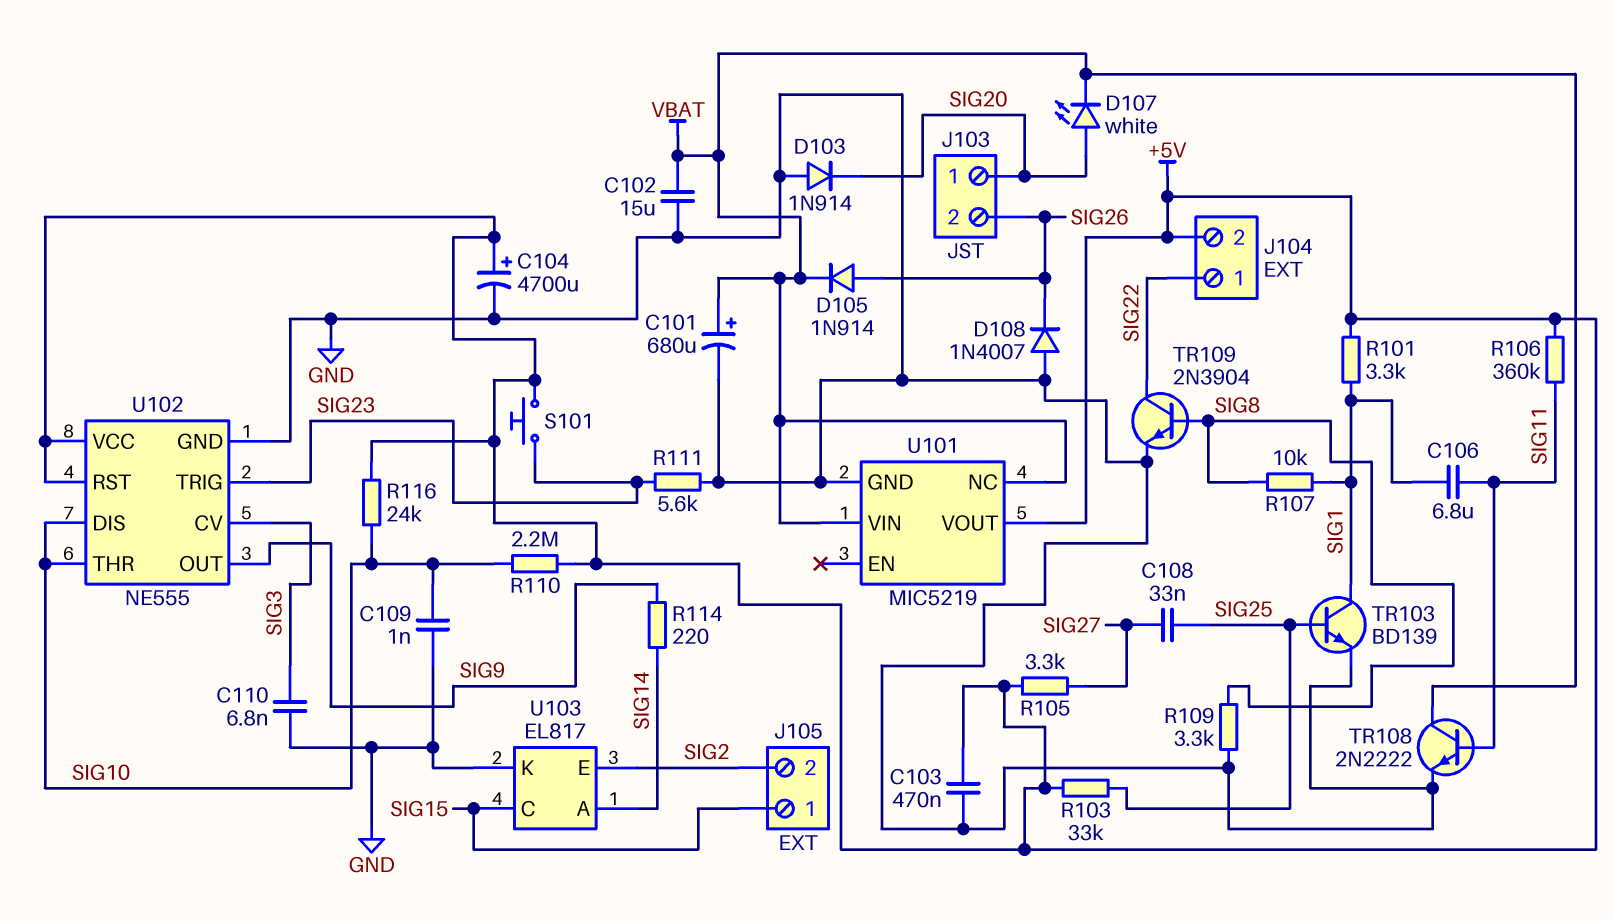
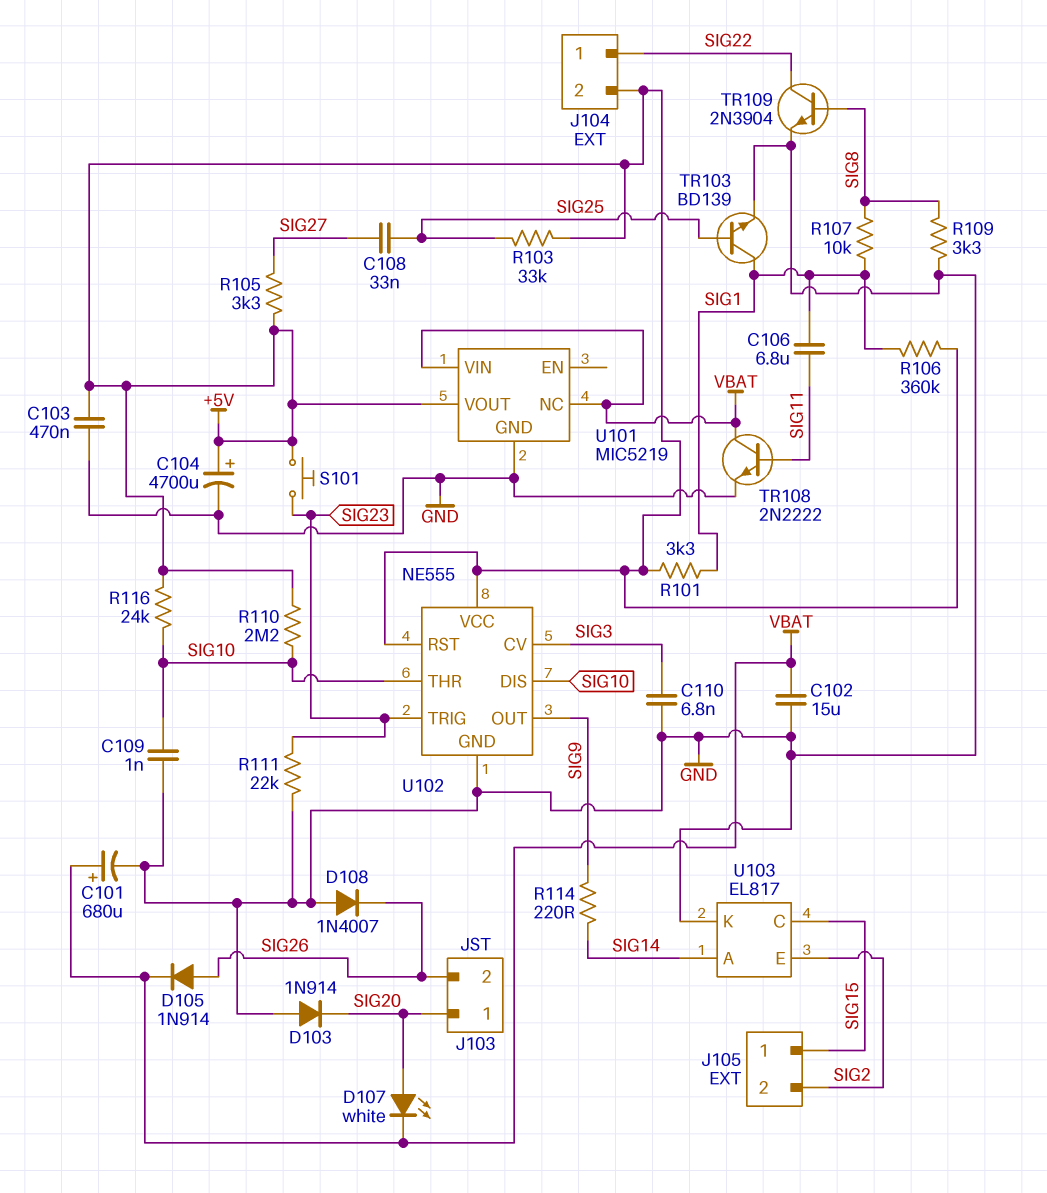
R106: 360k (+5V, SIG11) -> 360k (+5V, SIG1)
R111: 5.6k (GND, SIG23) -> 22k (GND, SIG23)

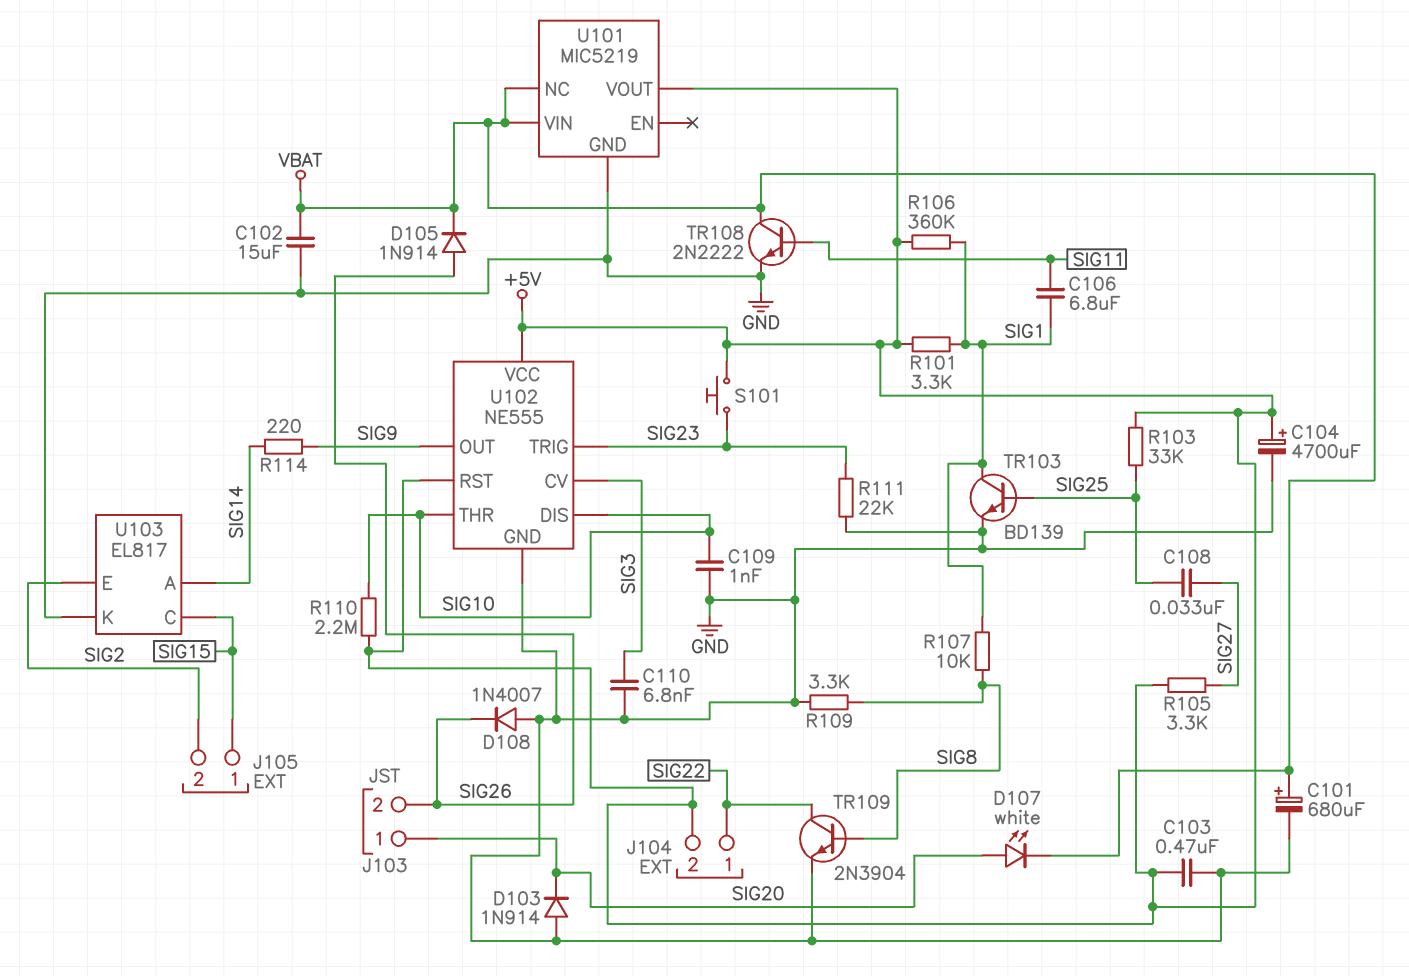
R116: 24k (+5V, SIG10) -> none

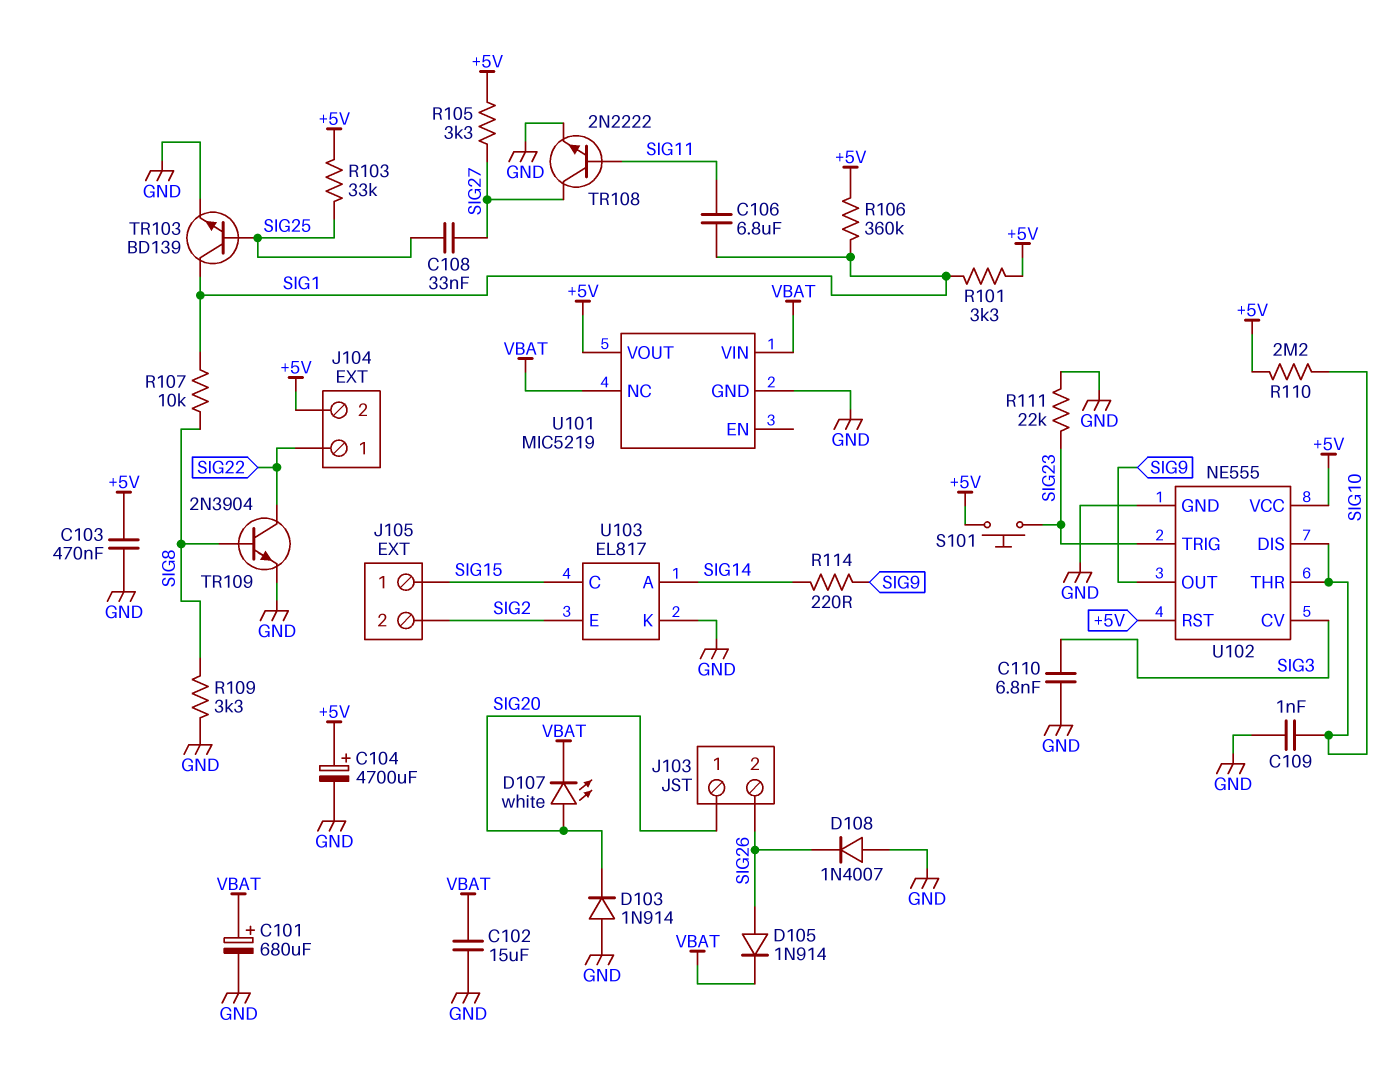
TR108: NPN 2N2222 (B SIG11, C VBAT, E GND) -> NPN 2N2222 (B SIG11, C SIG27, E GND)

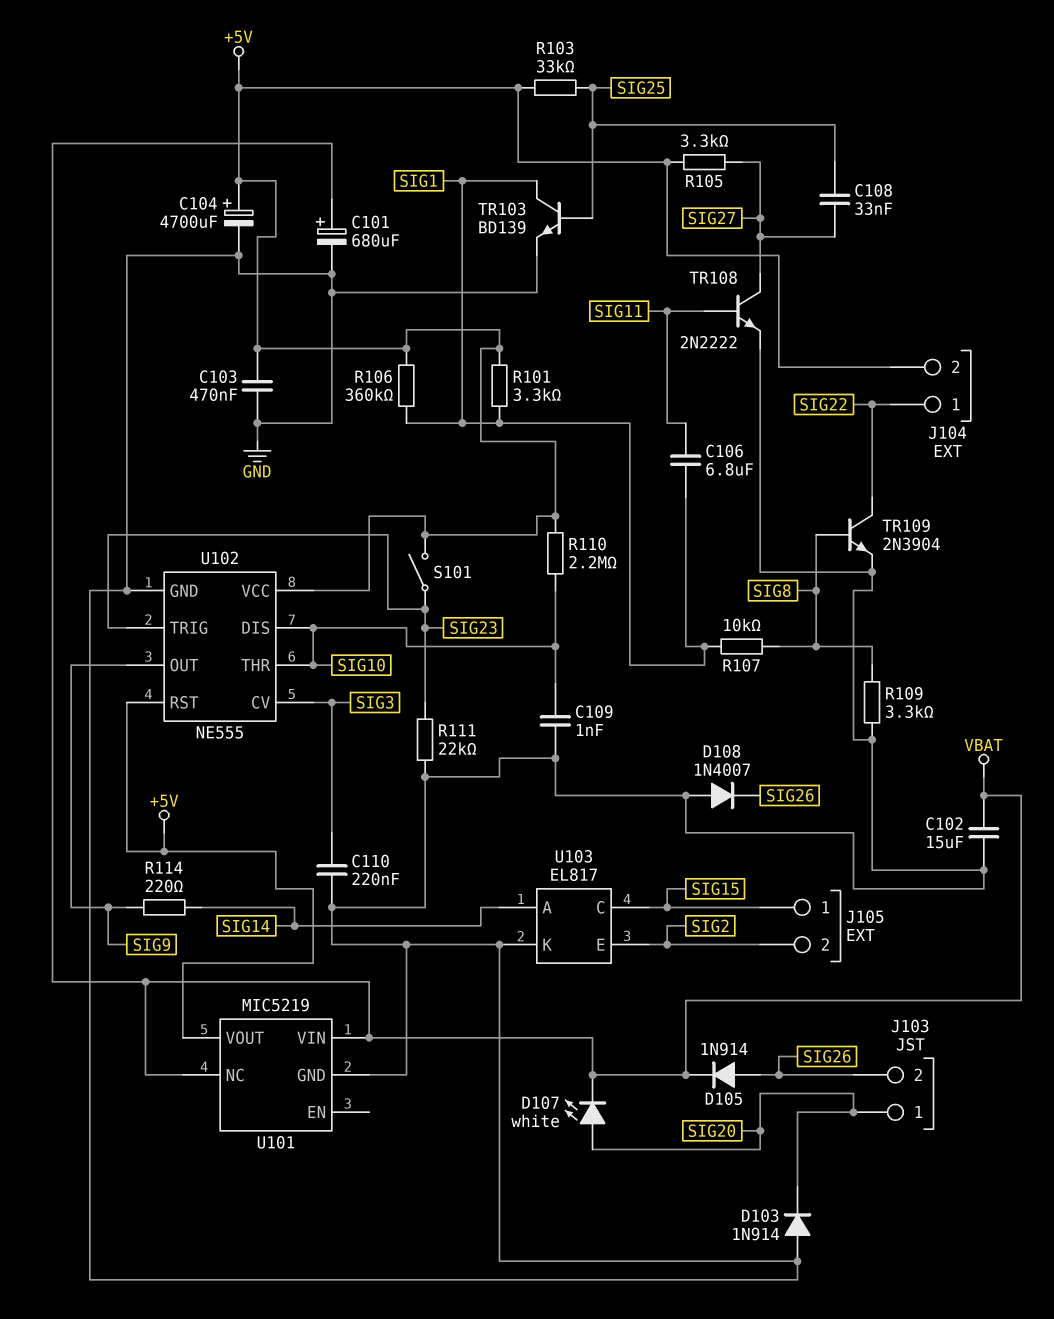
C110: 6.8nF (GND, SIG3) -> 220nF (GND, SIG3)
S101: button (+5V, SIG23) -> switch (+5V, SIG23)

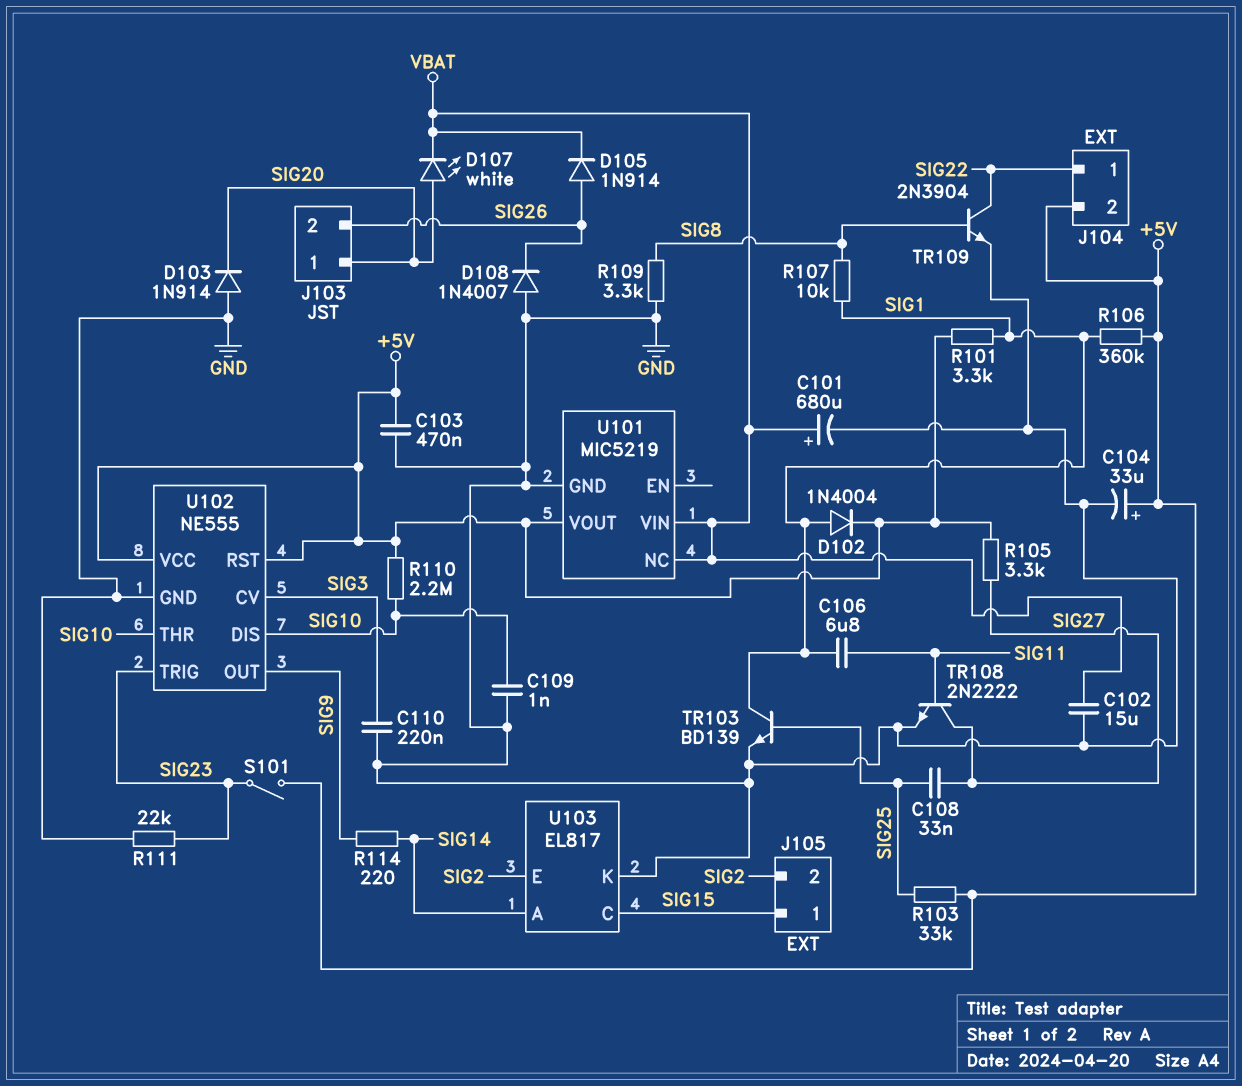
C104: 4700uF (plus +5V, minus GND) -> 33uF (plus +5V, minus GND)
D102: none -> diode 1N4004 (A SIG1, K +5V)

